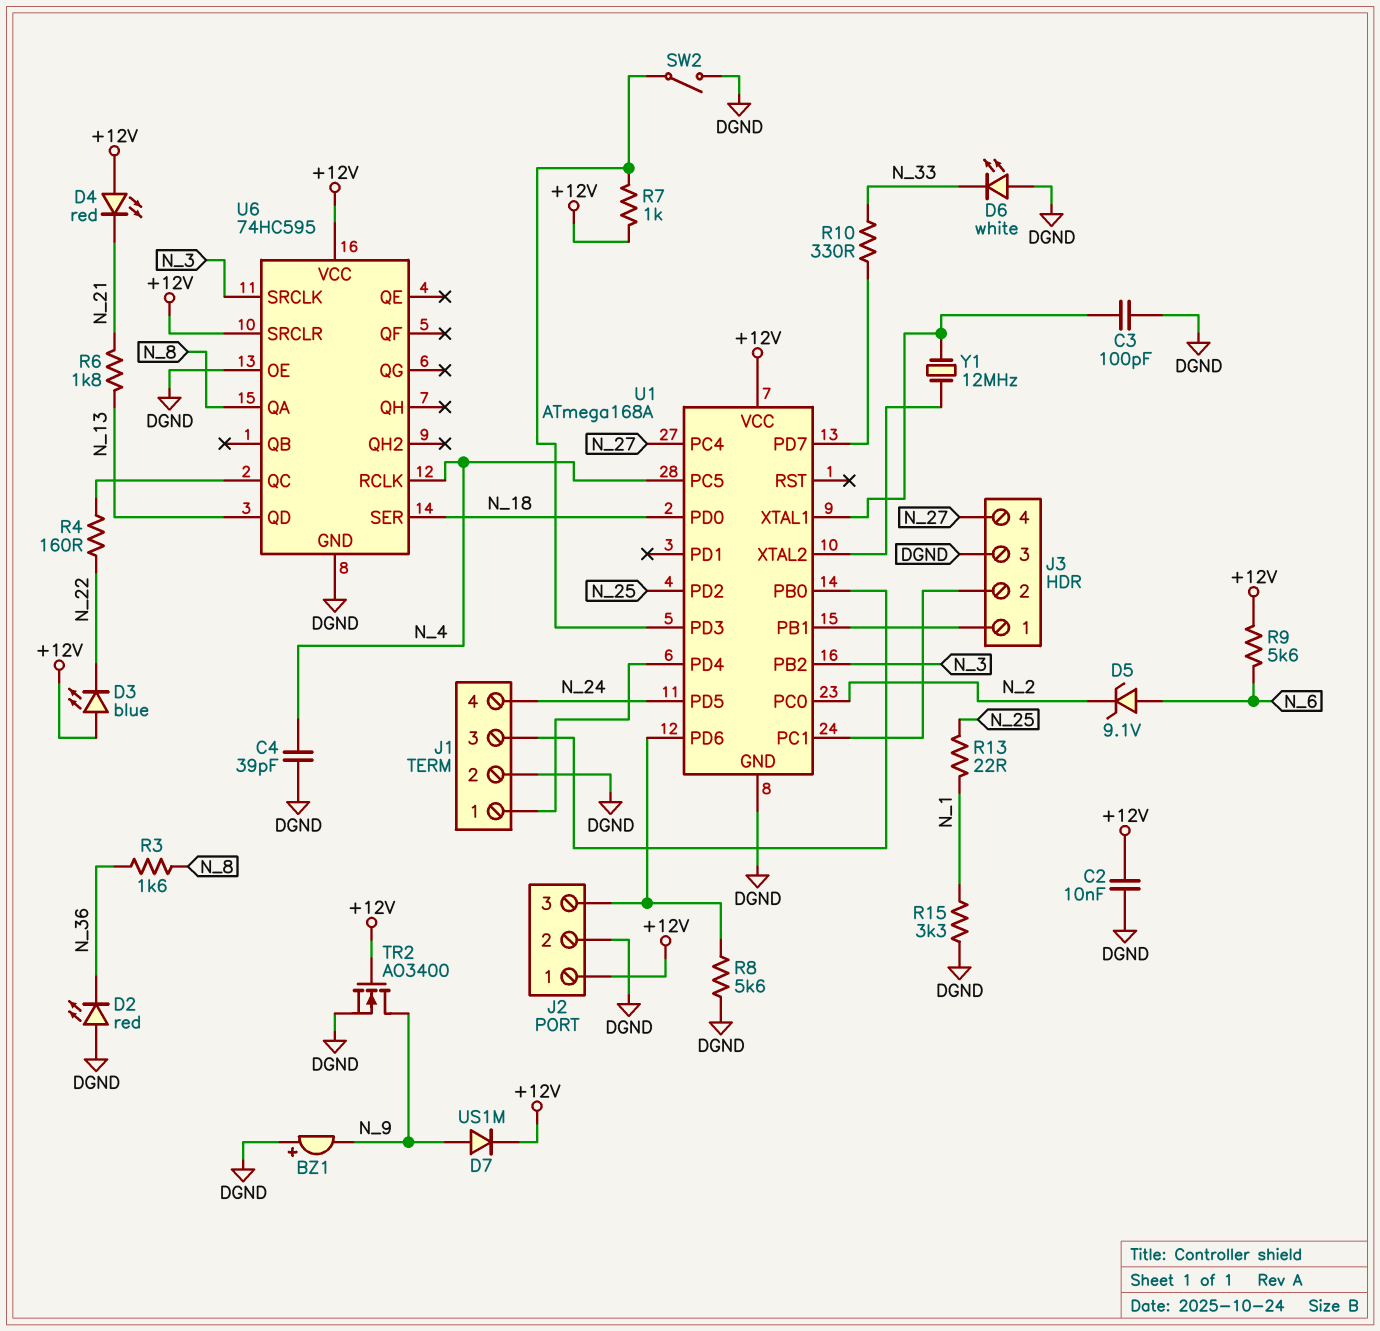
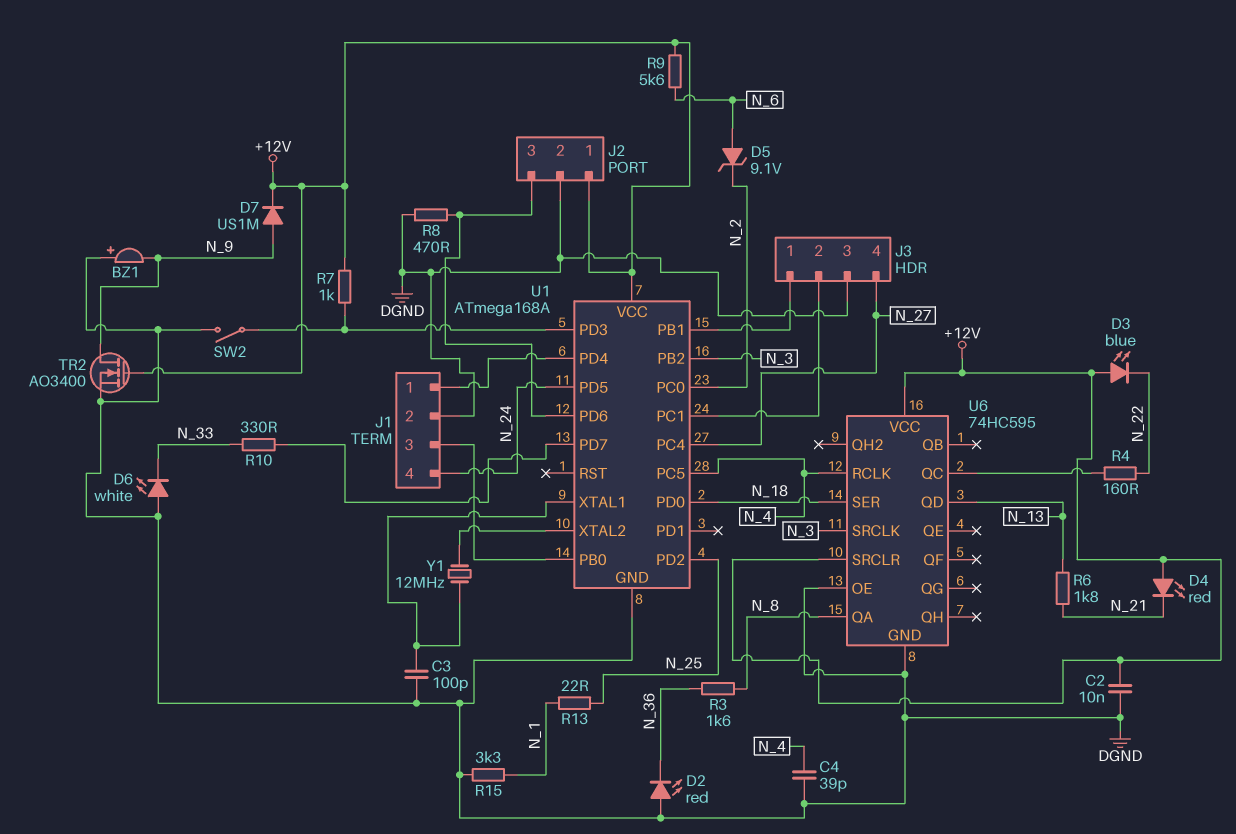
R8: 5.6k (DGND, J2/3) -> 470 (DGND, J2/3)

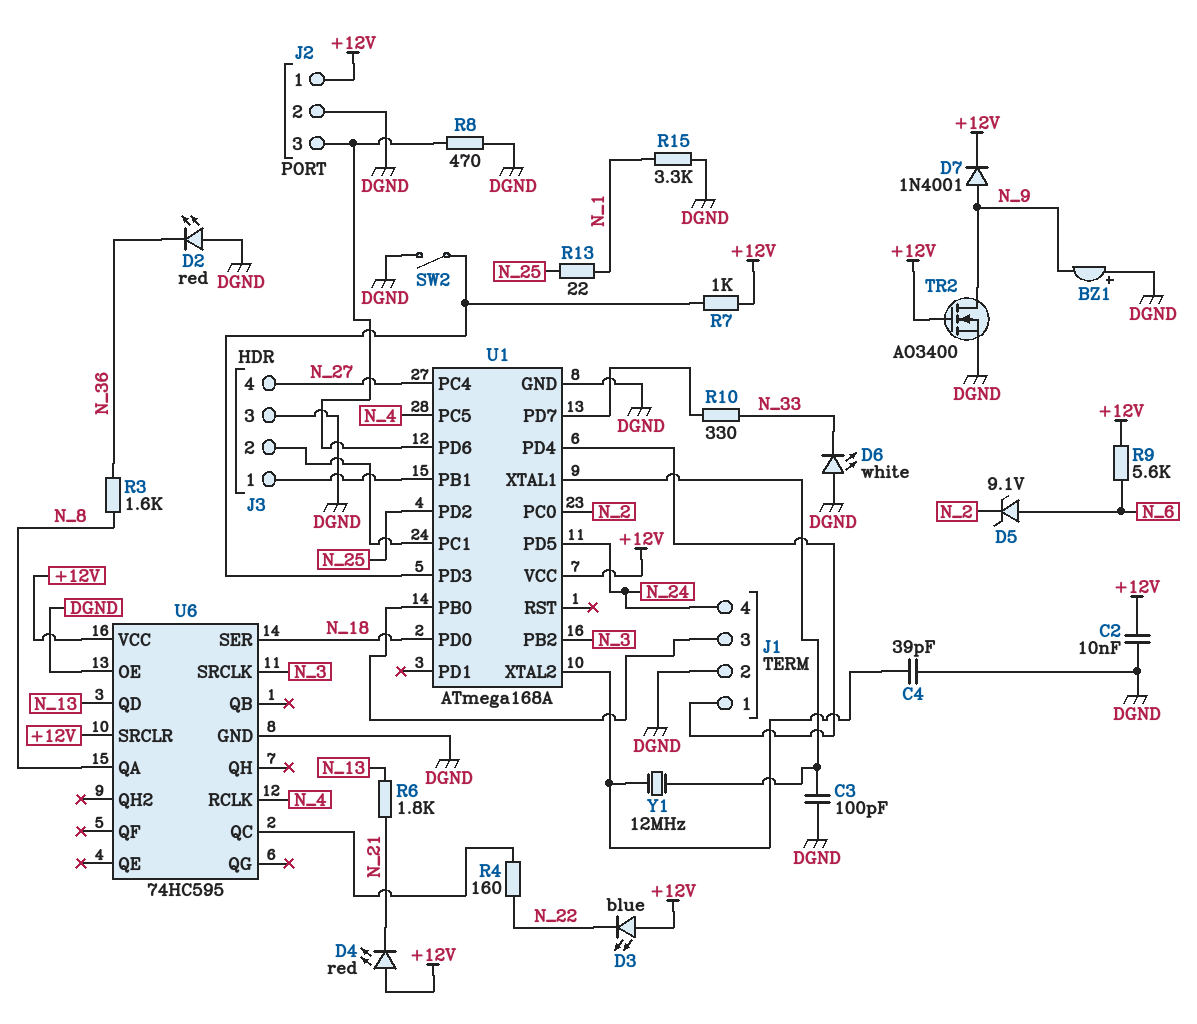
C4: 39pF (DGND, N_4) -> 39pF (DGND, U1/XTAL2)
D7: diode US1M (A N_9, K +12V) -> diode 1N4001 (A N_9, K +12V)

